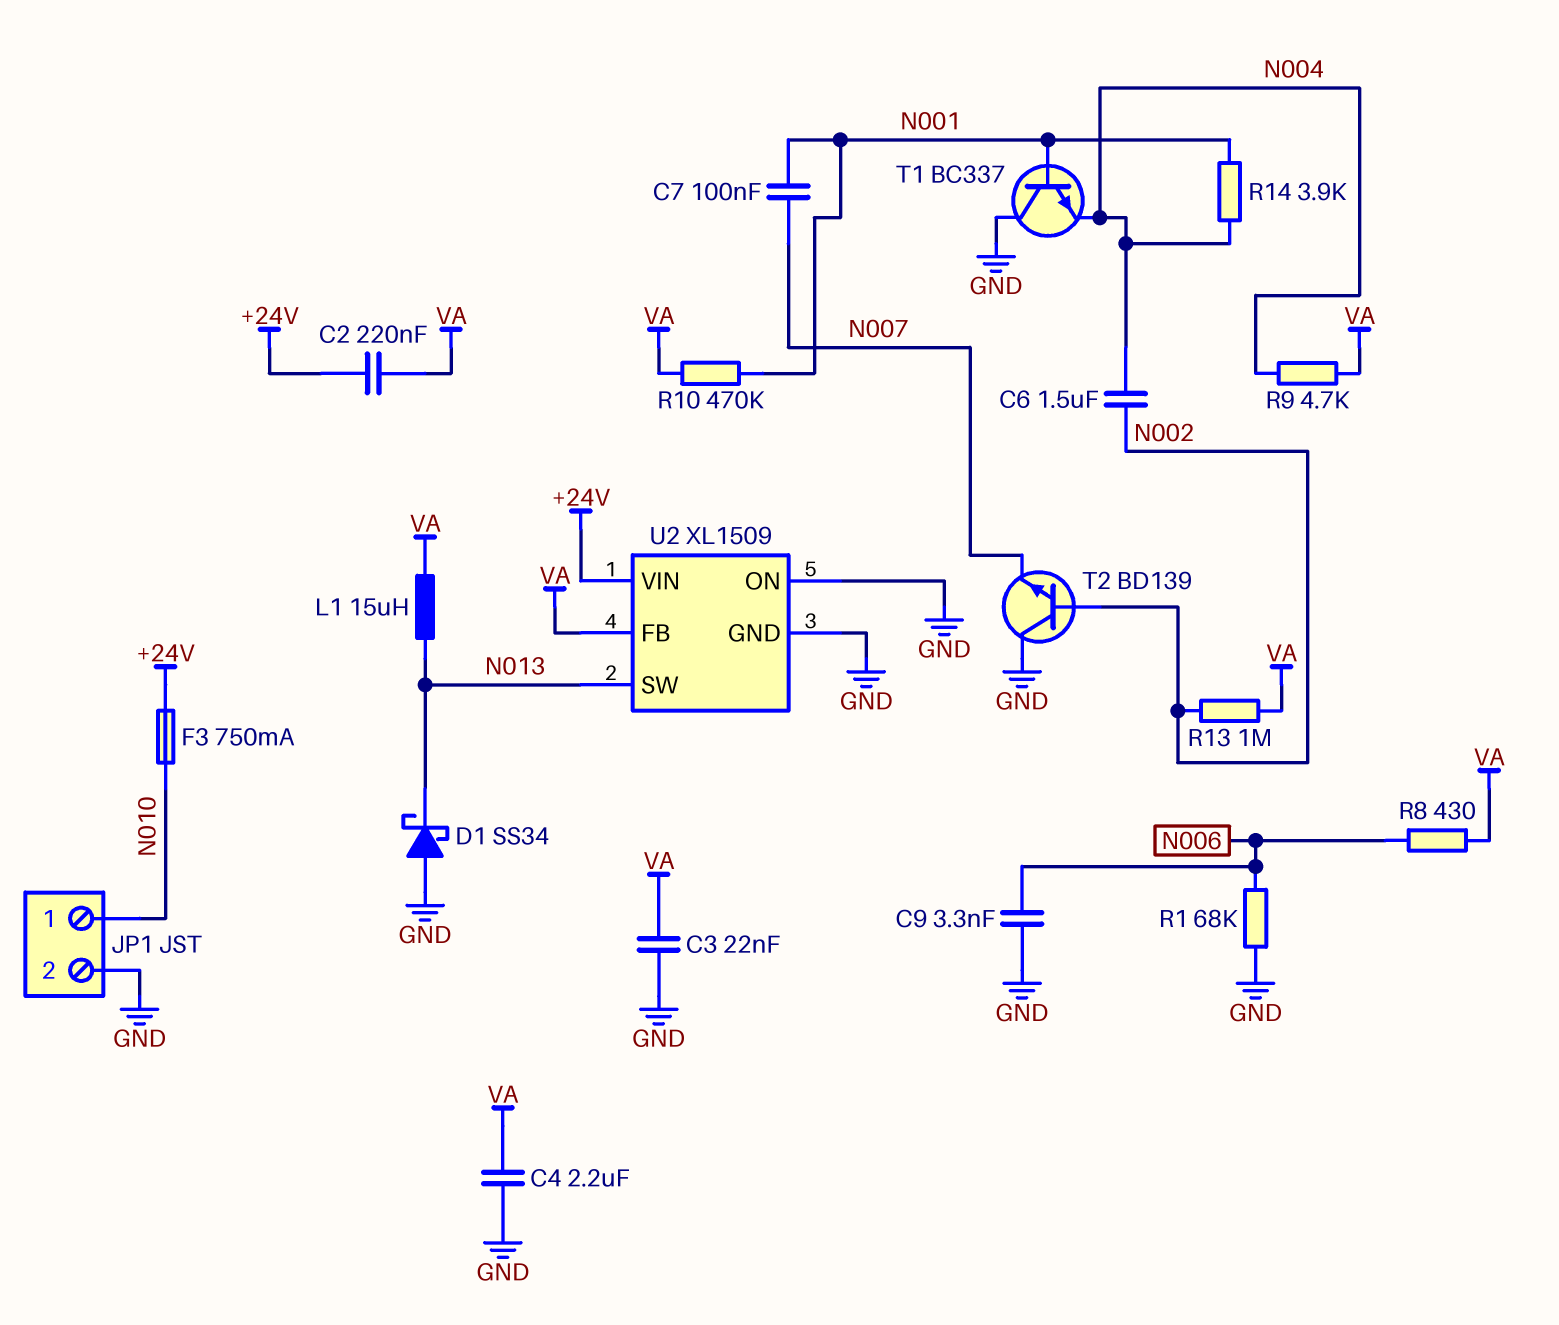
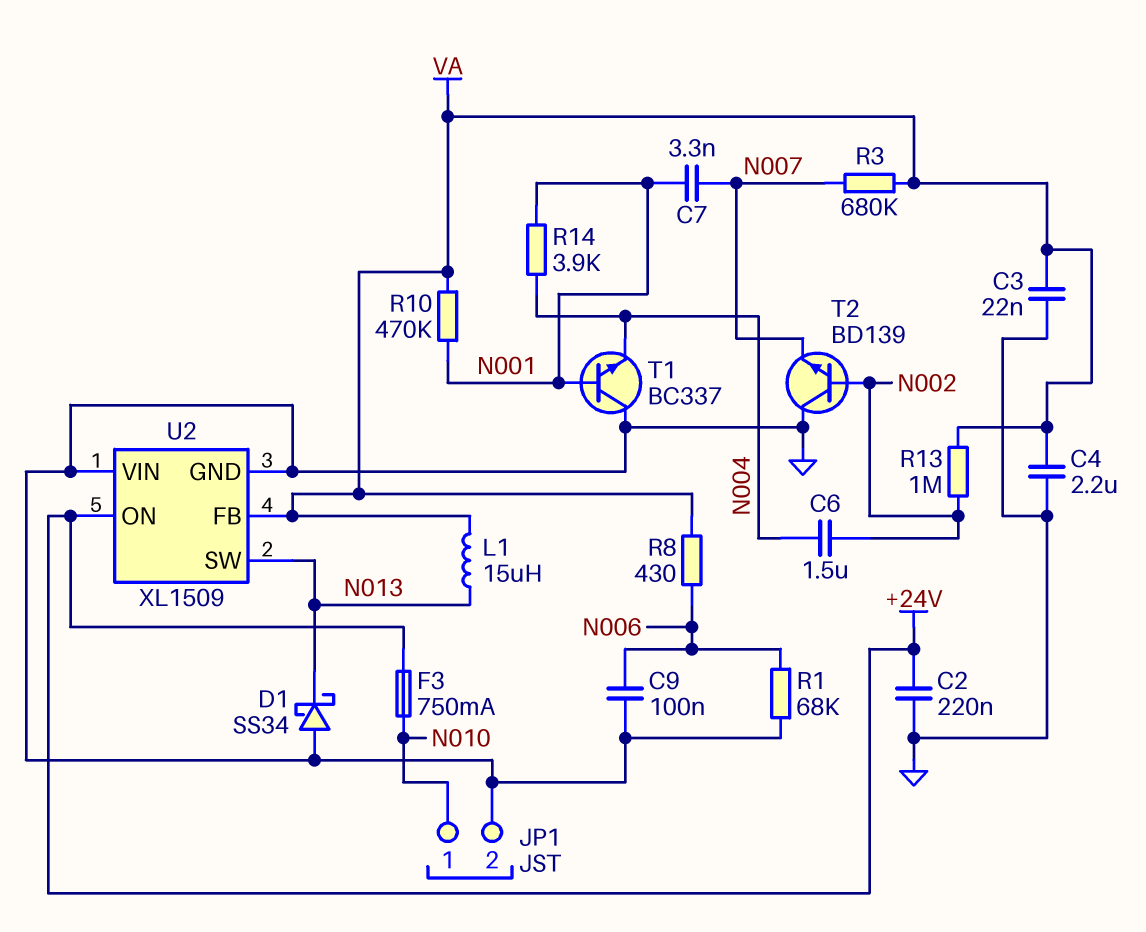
C2: 220nF (+24V, VA) -> 220nF (+24V, GND)
C7: 100nF (N001, N007) -> 3.3nF (N001, N007)
C9: 3.3nF (GND, N006) -> 100nF (GND, N006)
R3: none -> 680k (N007, VA)
R9: 4.7k (N004, VA) -> none
U2 pin ON: GND -> +24V
U2 pin VIN: +24V -> GND

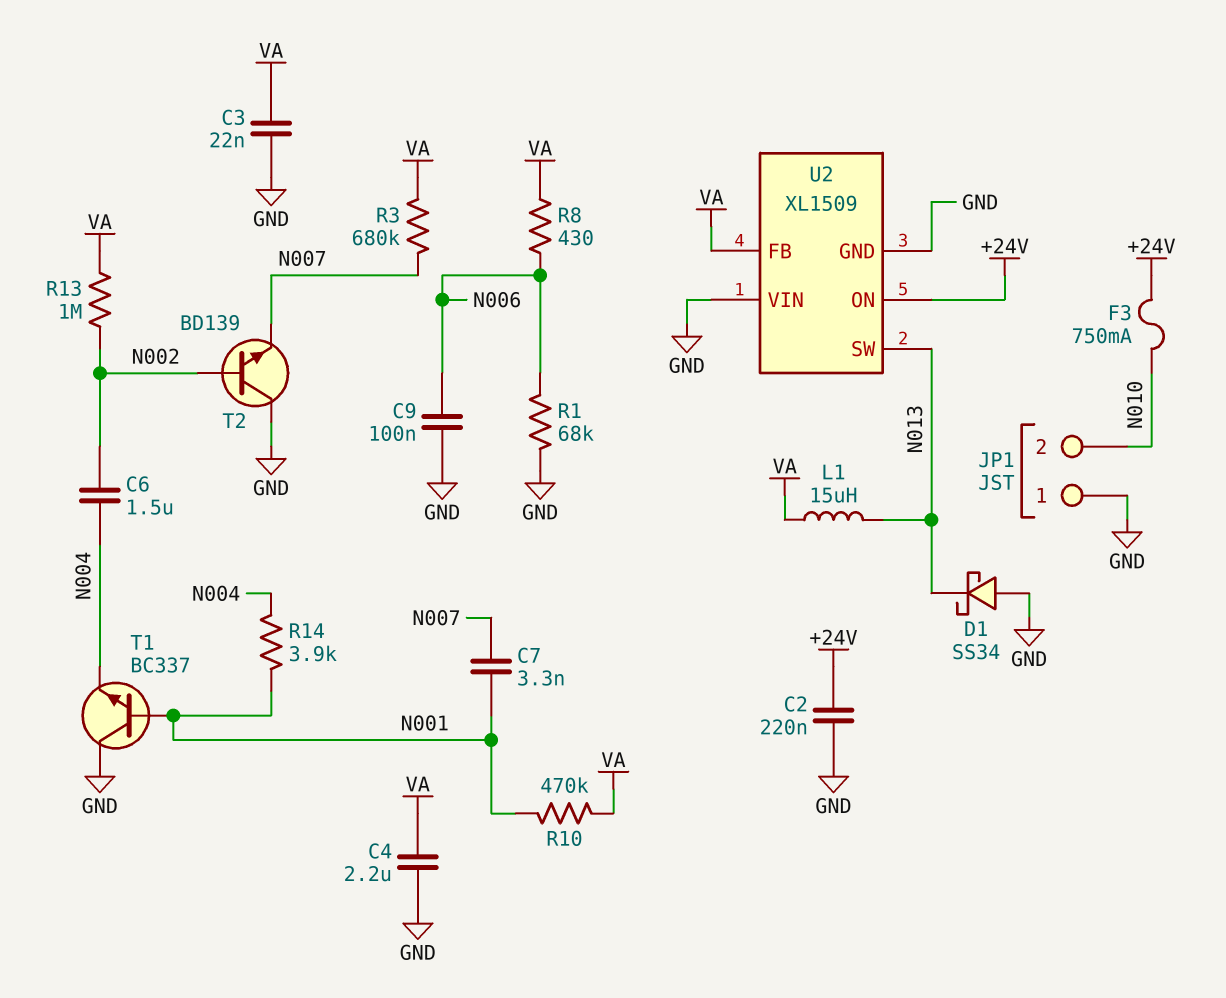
JP1 pin 1: N010 -> GND
JP1 pin 2: GND -> N010

